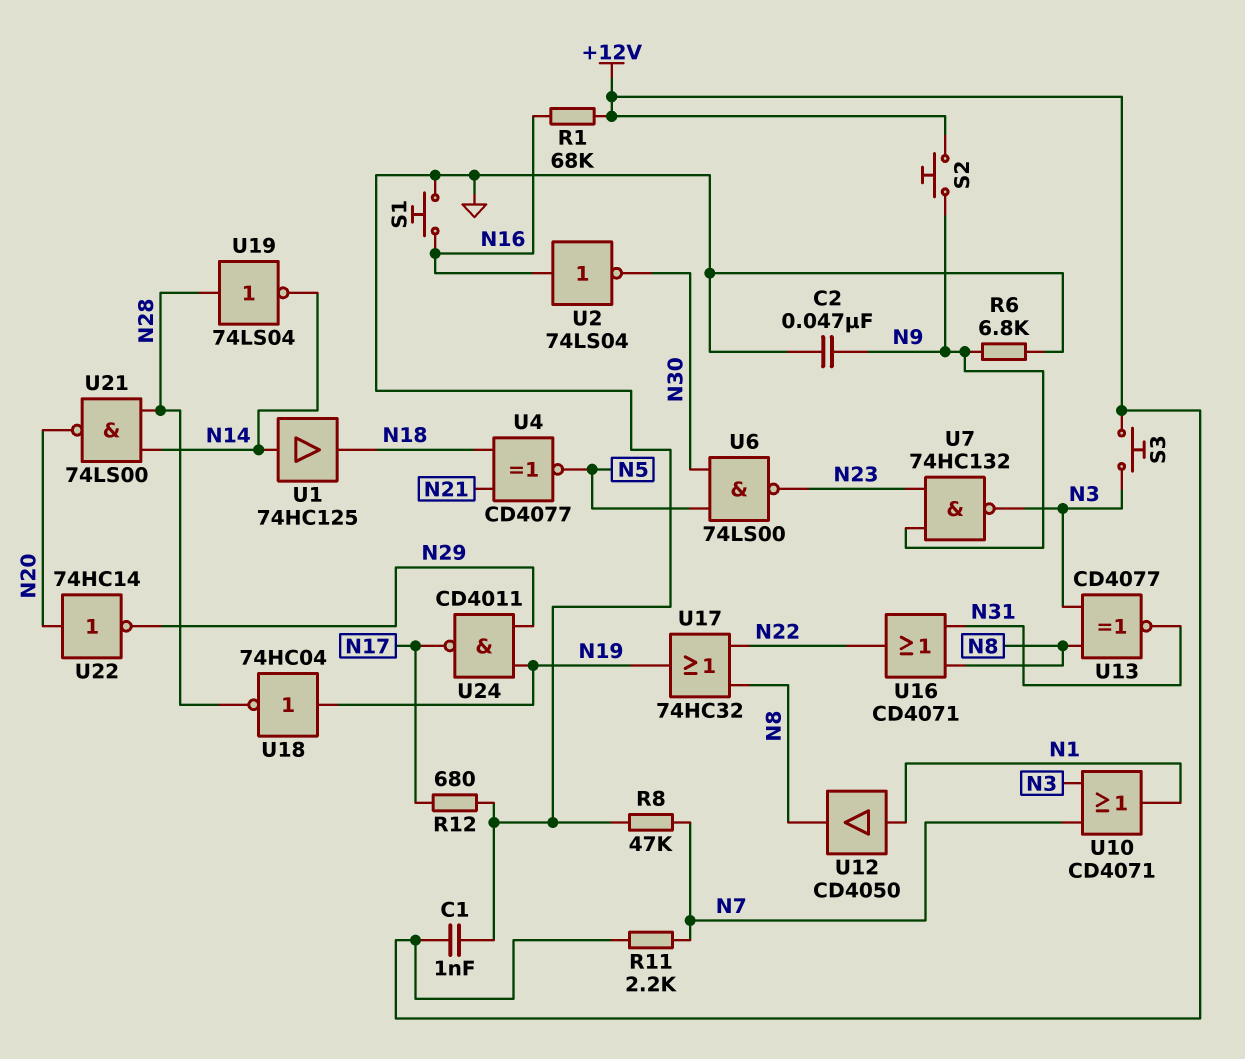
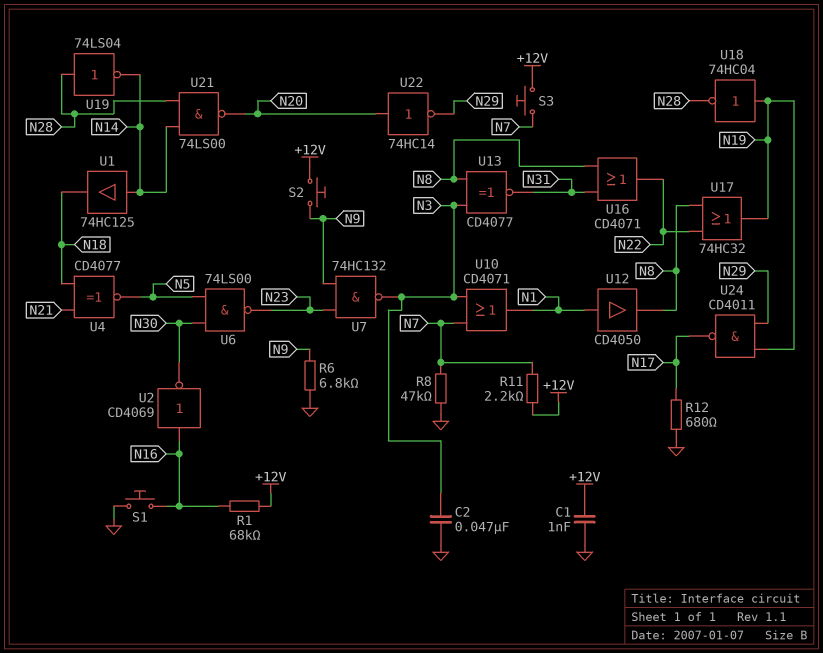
C2: 47nF (GND, N9) -> 47nF (GND, N3)
S3: button (+12V, N3) -> button (+12V, N7)
U2: NOT 74LS04 (in N16, out N30) -> NOT CD4069 (in N16, out N30)

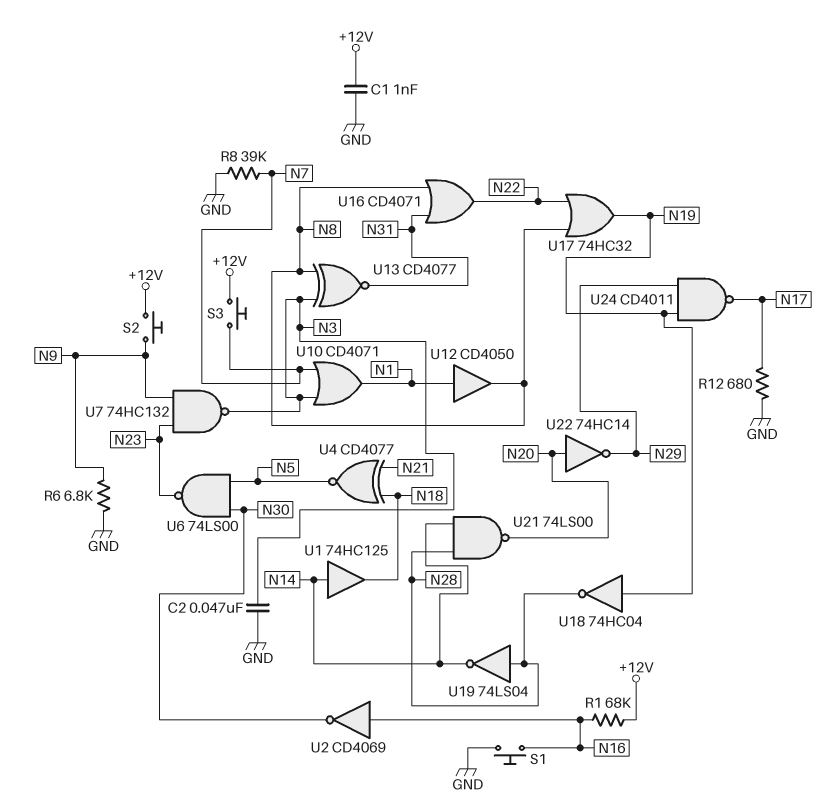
R8: 47k (GND, N7) -> 39k (GND, N7)
R11: 2.2k (+12V, N7) -> none

